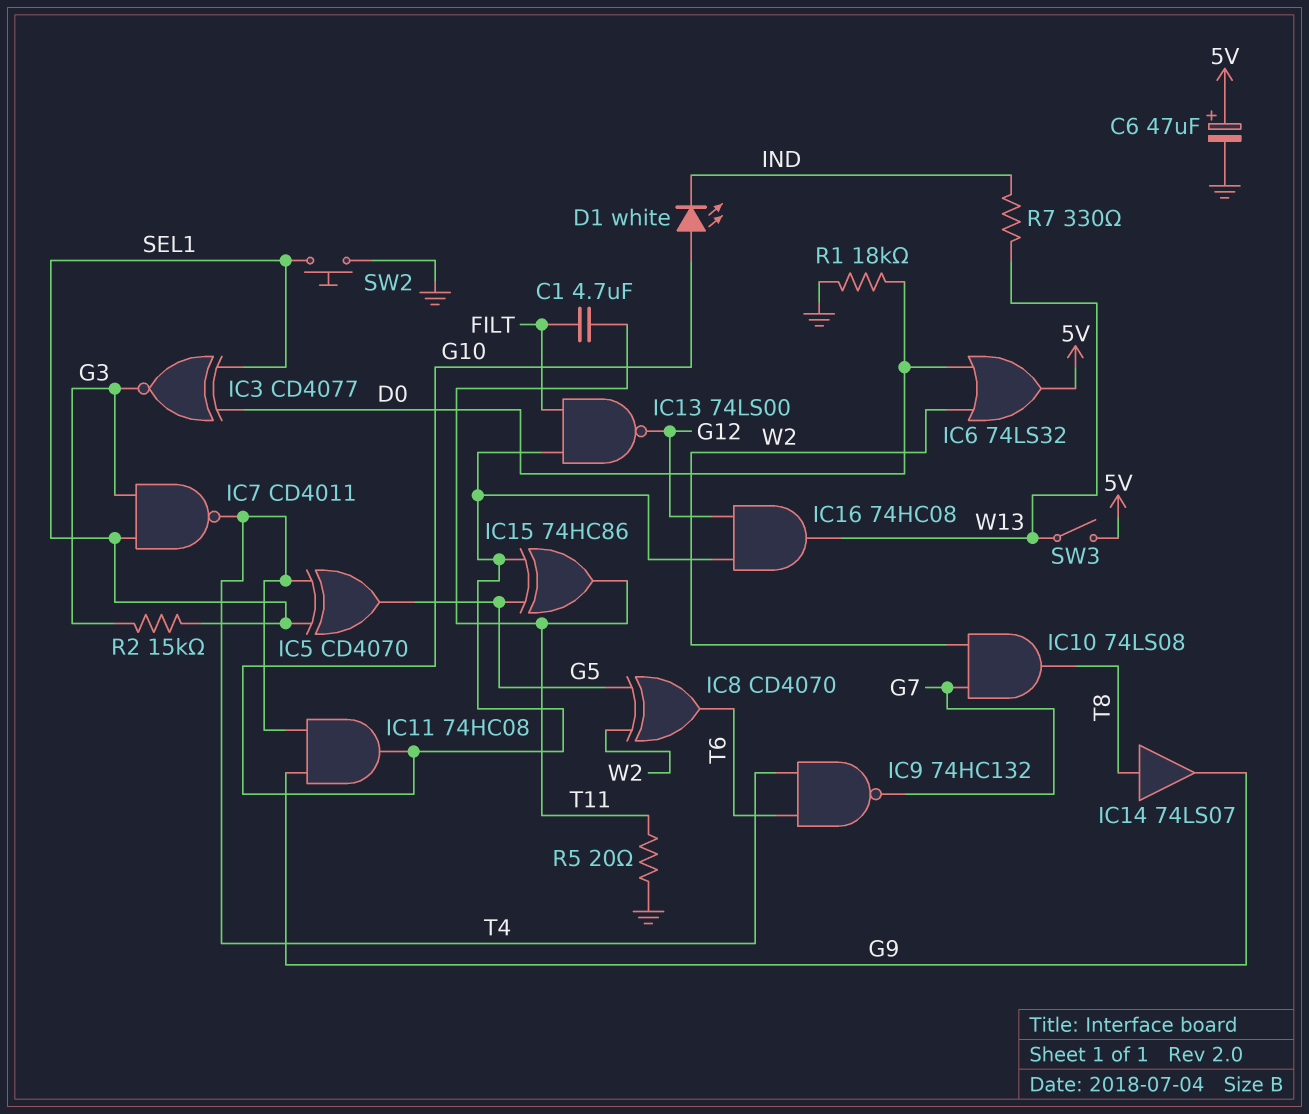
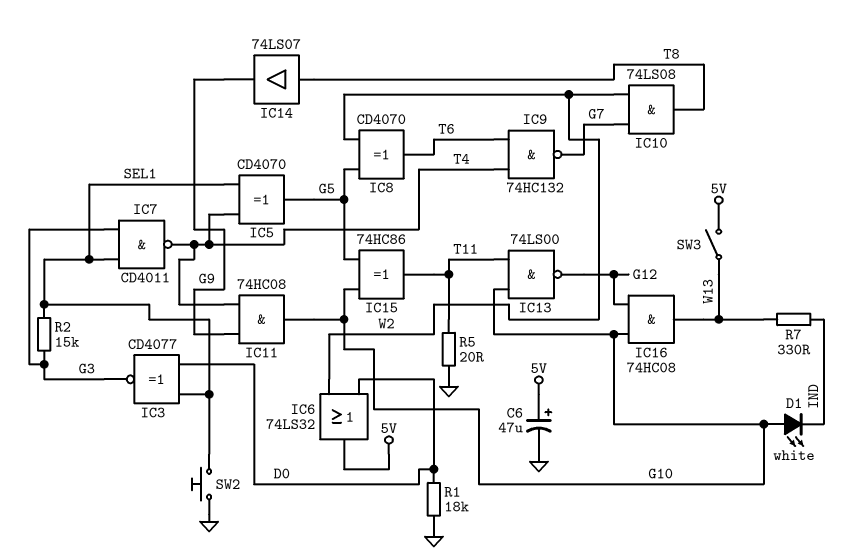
C1: 4.7uF (FILT, T11) -> none
IC13: NAND 74LS00 (in FILT, in G10, out G12) -> NAND 74LS00 (in G10, in T11, out G12)

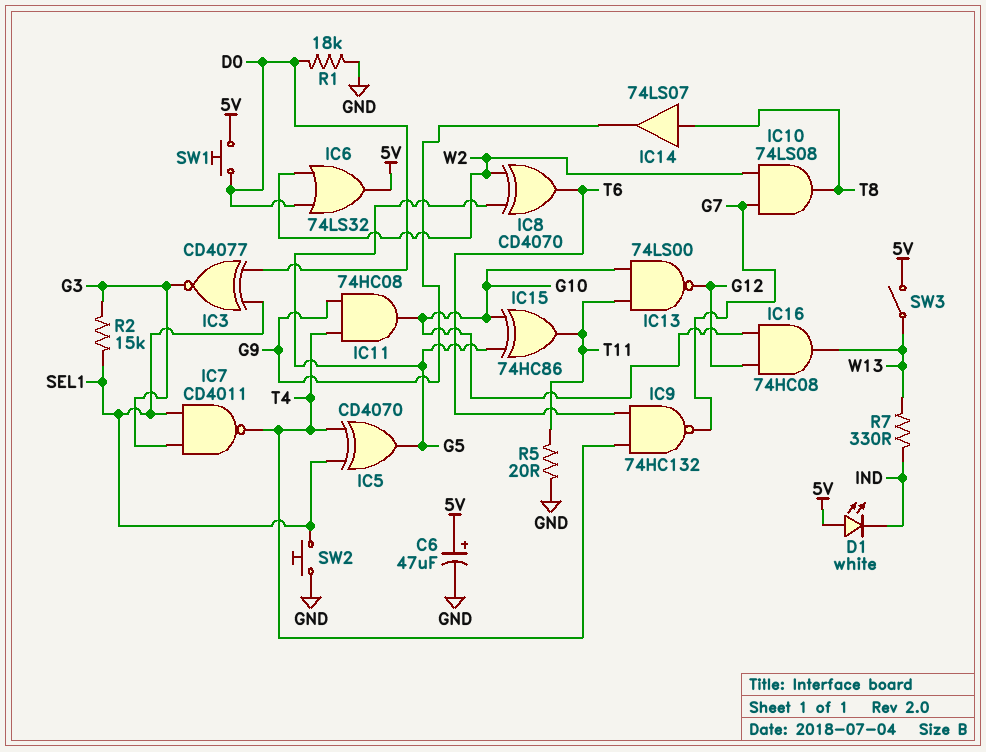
D1: LED white (A G10, K IND) -> LED white (A 5V, K IND)
SW1: none -> button (5V, D0)

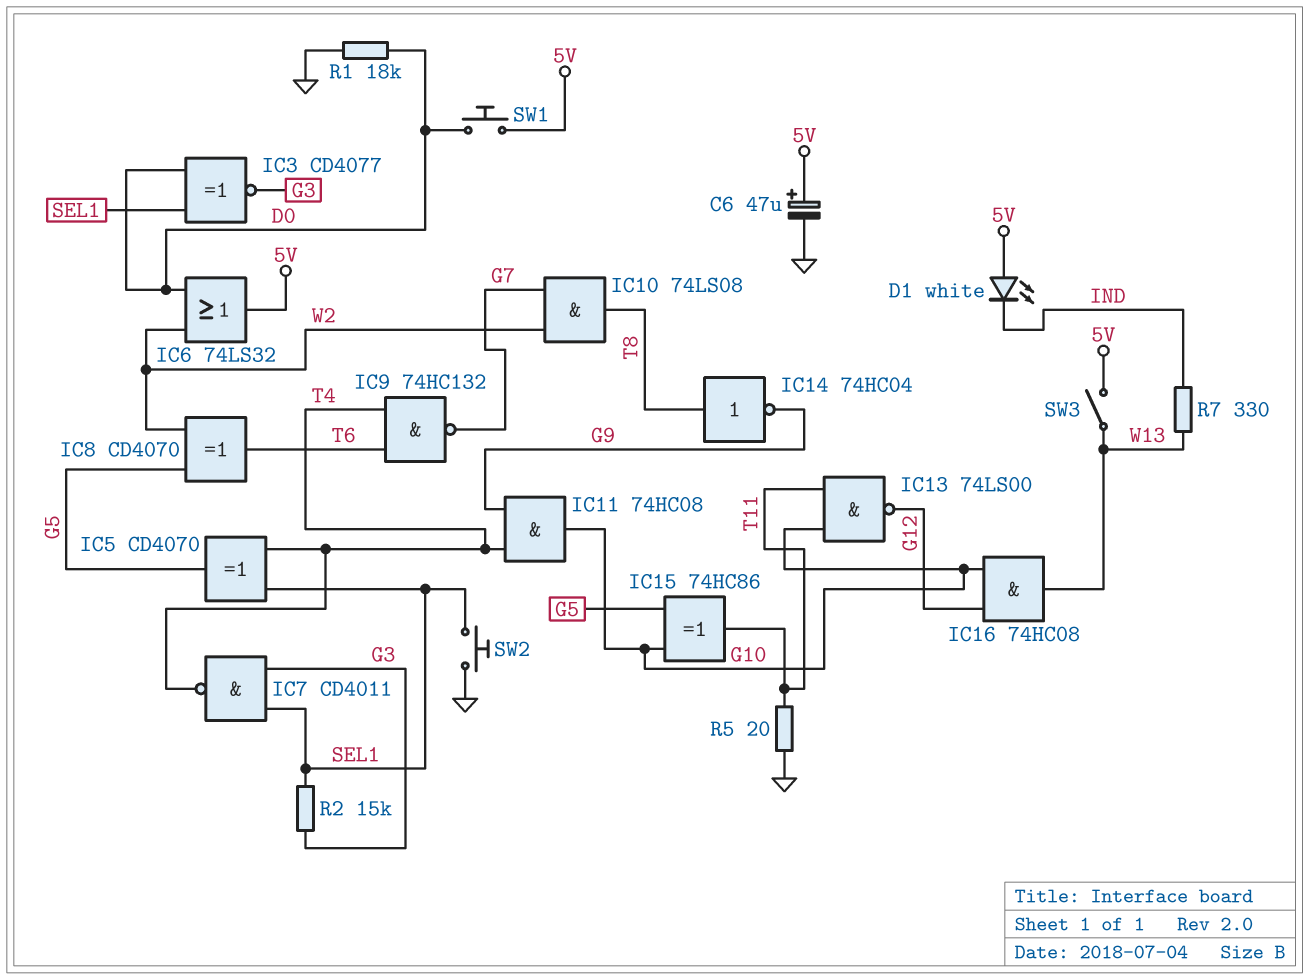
IC14: buffer 74LS07 (in T8, out G9) -> NOT 74HC04 (in T8, out G9)

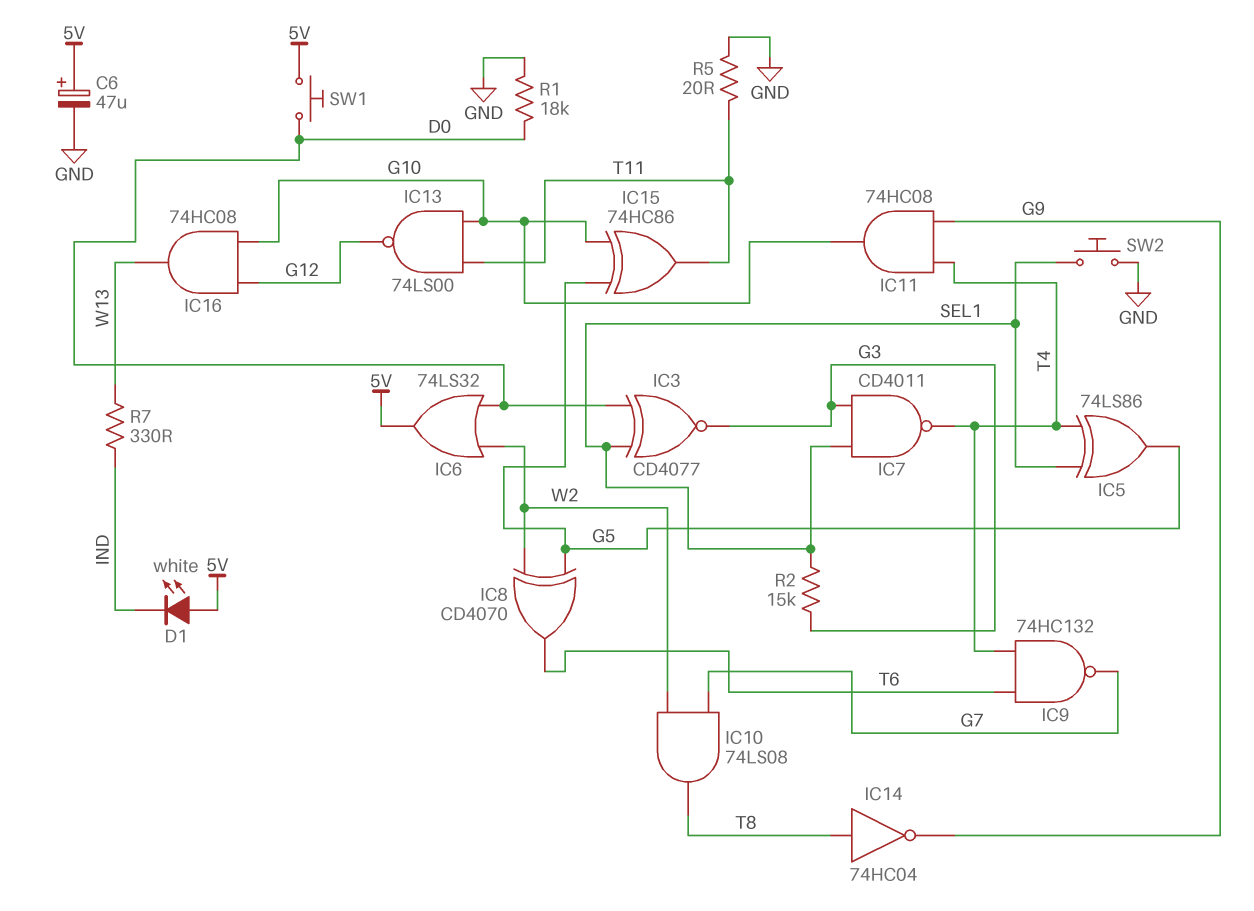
IC5: XOR CD4070 (in SEL1, in T4, out G5) -> XOR 74LS86 (in SEL1, in T4, out G5)
SW3: switch (5V, W13) -> none

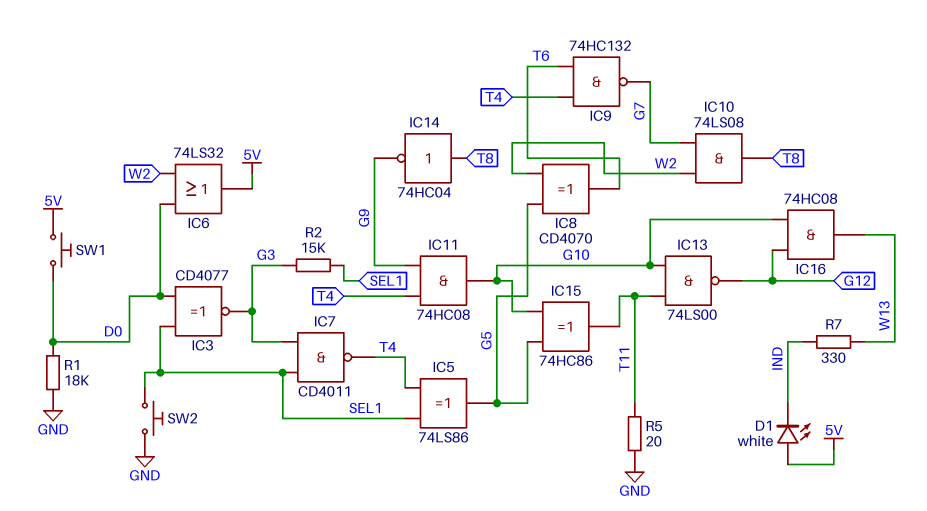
C6: 47uF (plus 5V, minus GND) -> none

